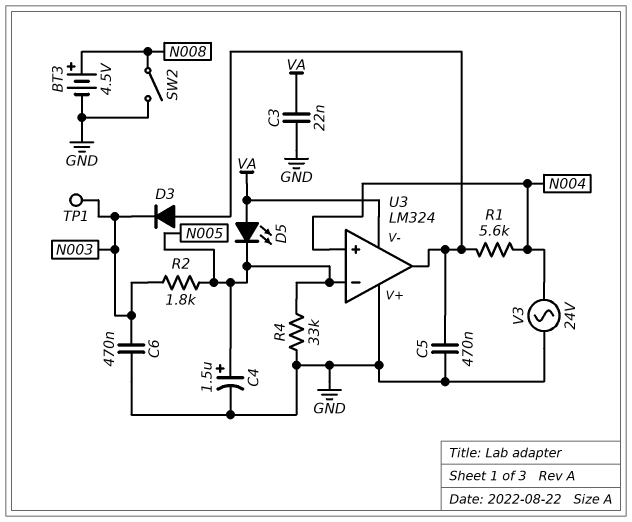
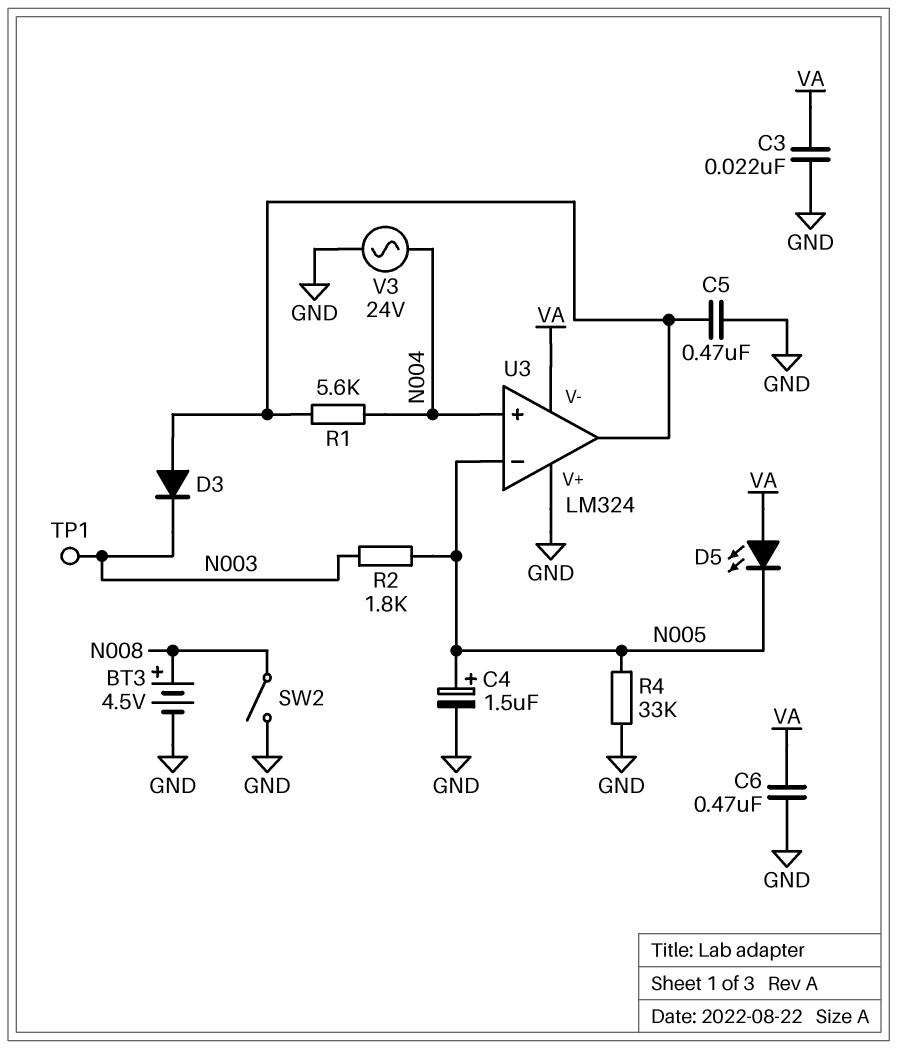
C6: 470nF (GND, N003) -> 470nF (GND, VA)

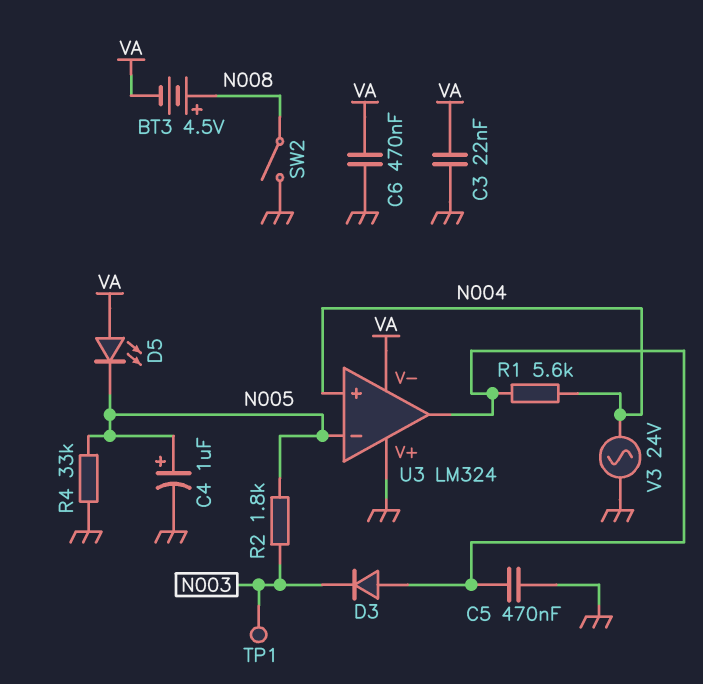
BT3: 4.5V (plus N008, minus GND) -> 4.5V (plus N008, minus VA)
C4: 1.5uF (plus N005, minus GND) -> 1uF (plus N005, minus GND)

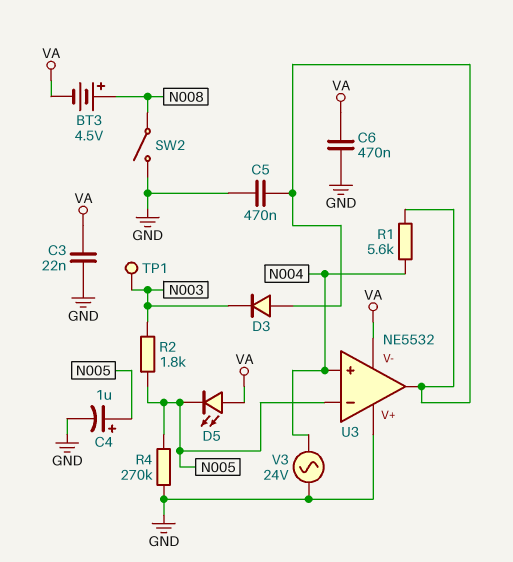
R4: 33k (GND, N005) -> 270k (GND, N005)
U3: LM324 -> NE5532

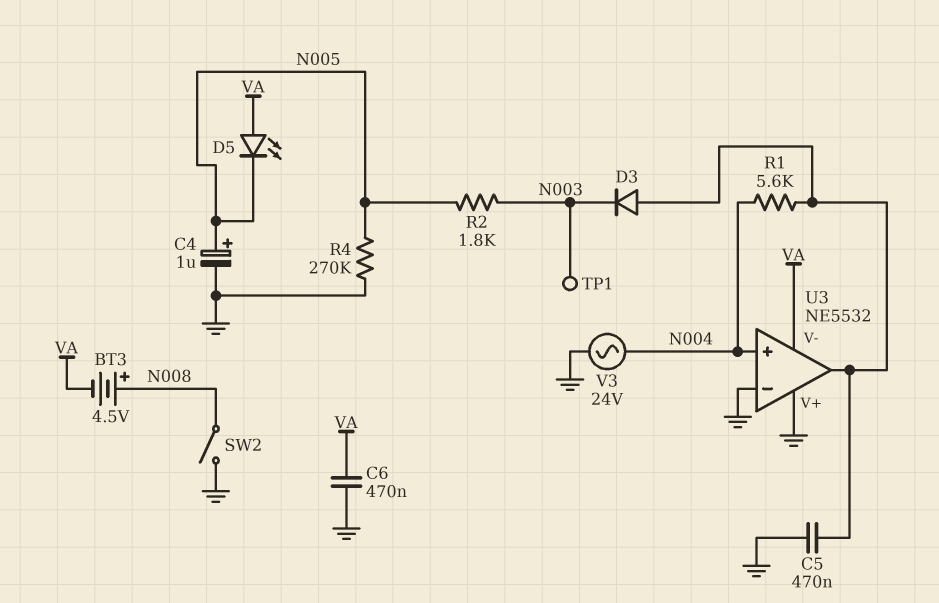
C3: 22nF (GND, VA) -> none
U3 pin in-: N005 -> GND

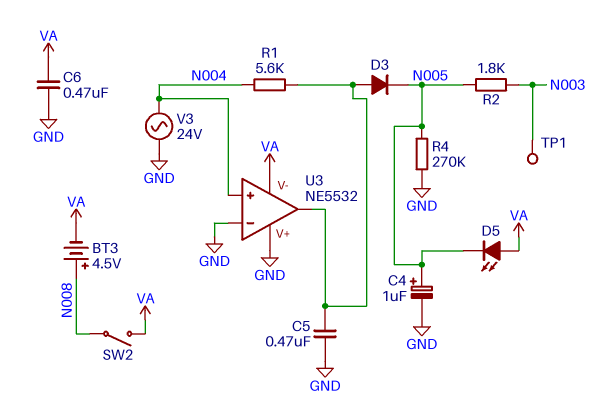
D3: diode (A U3/out, K N003) -> diode (A U3/out, K N005)
SW2: switch (GND, N008) -> switch (N008, VA)

